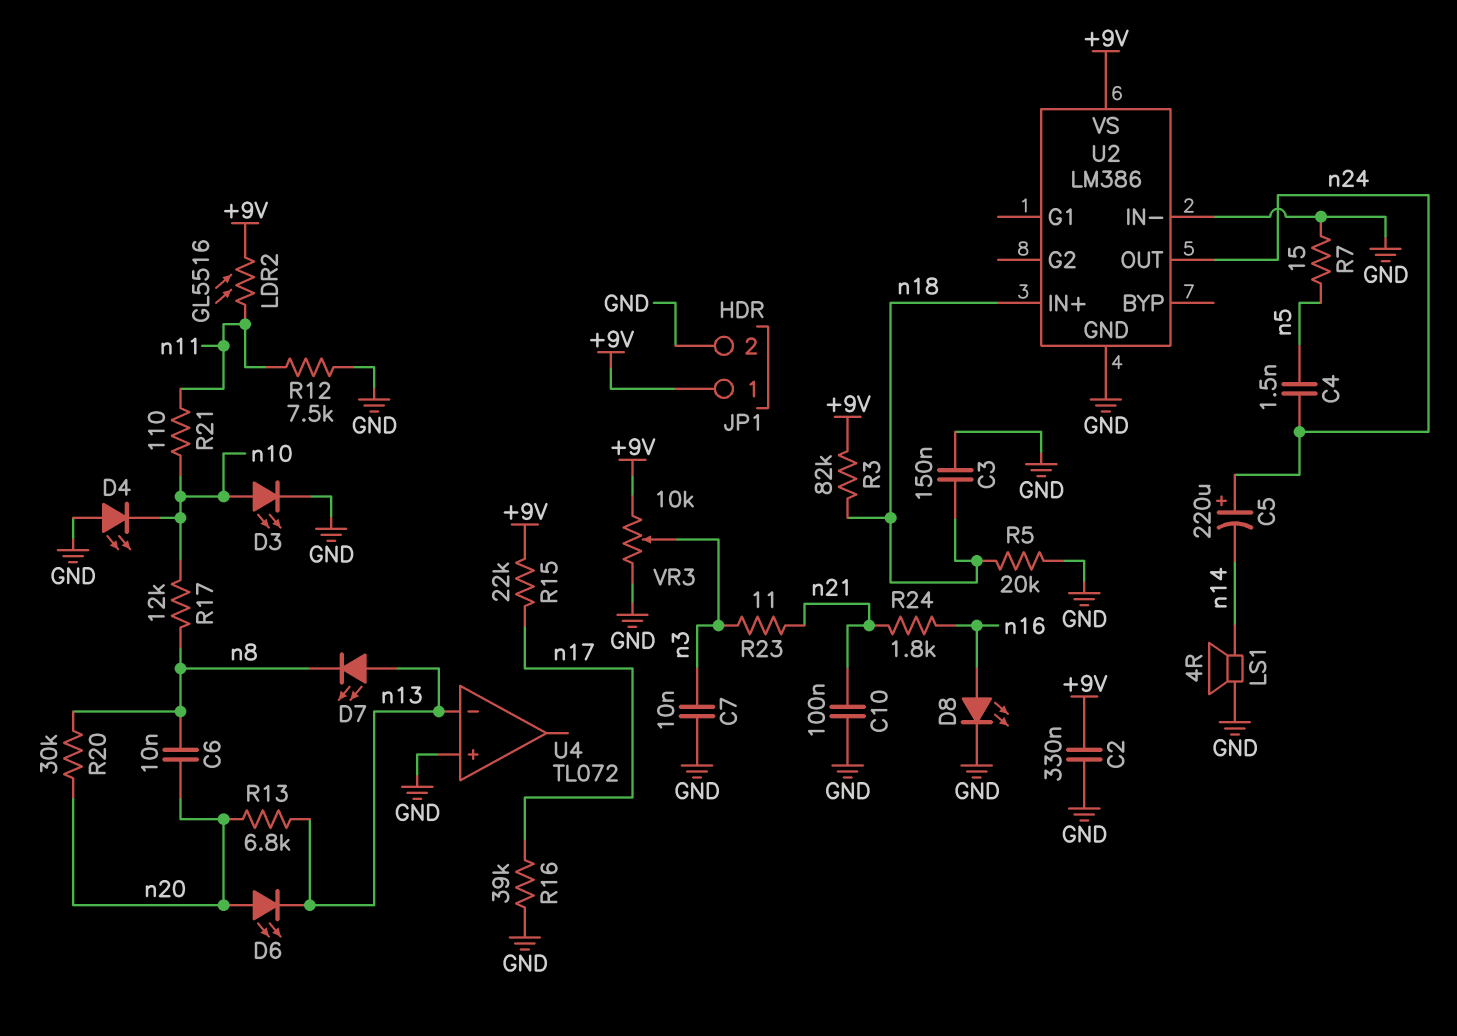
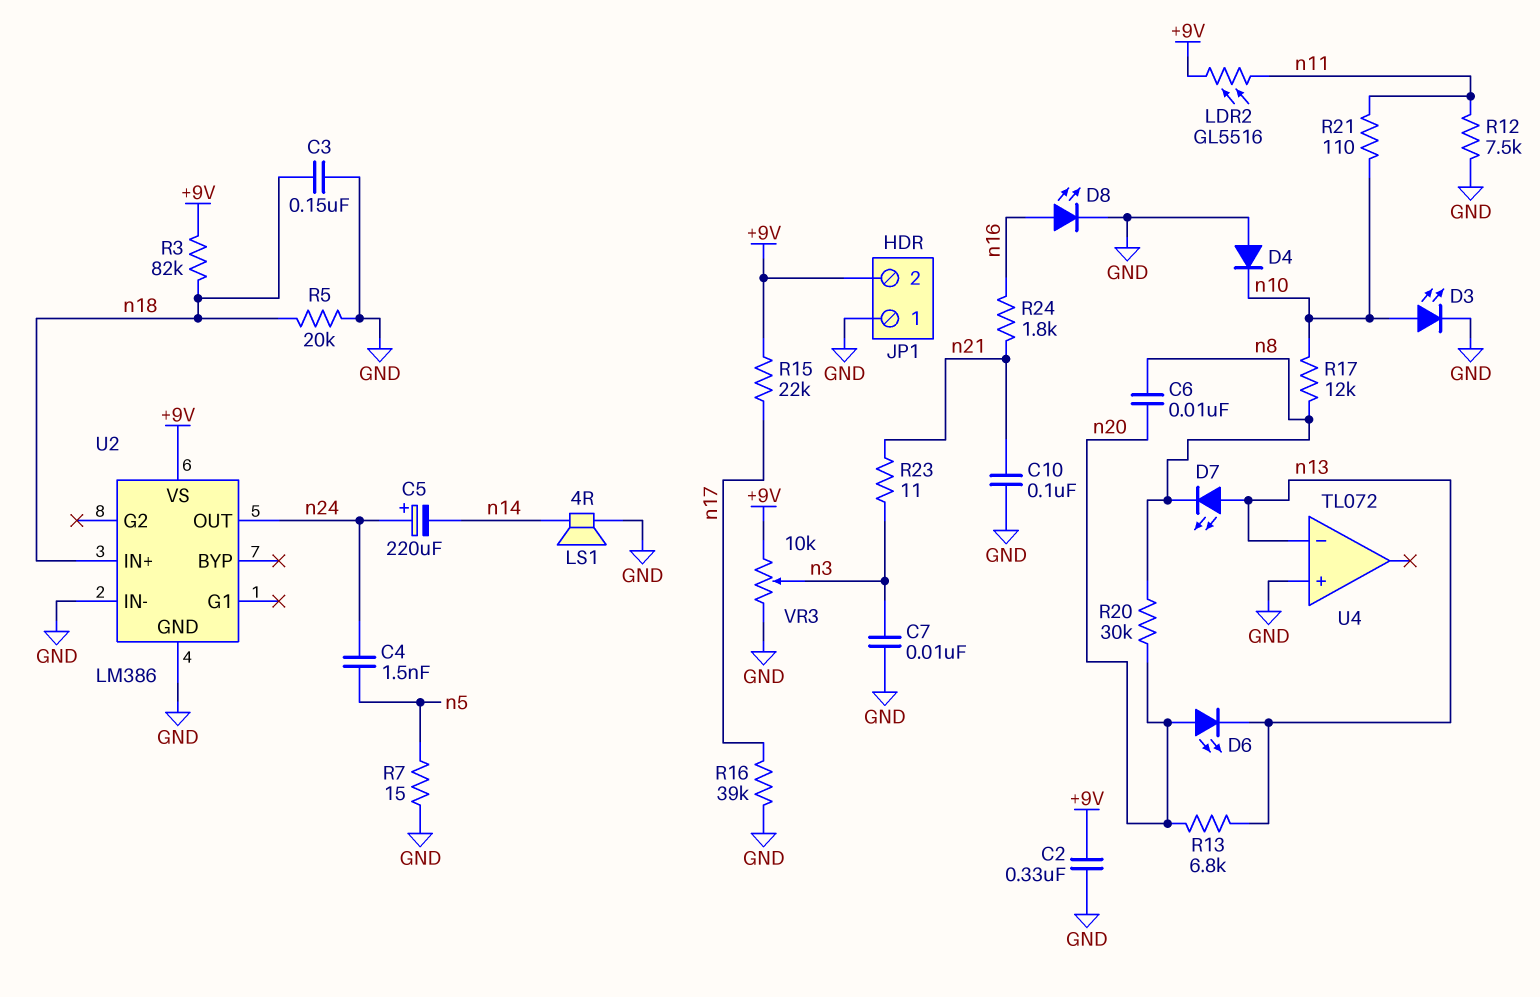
D4: LED (A GND, K n10) -> diode (A GND, K n10)
JP1 pin 1: +9V -> GND
JP1 pin 2: GND -> +9V

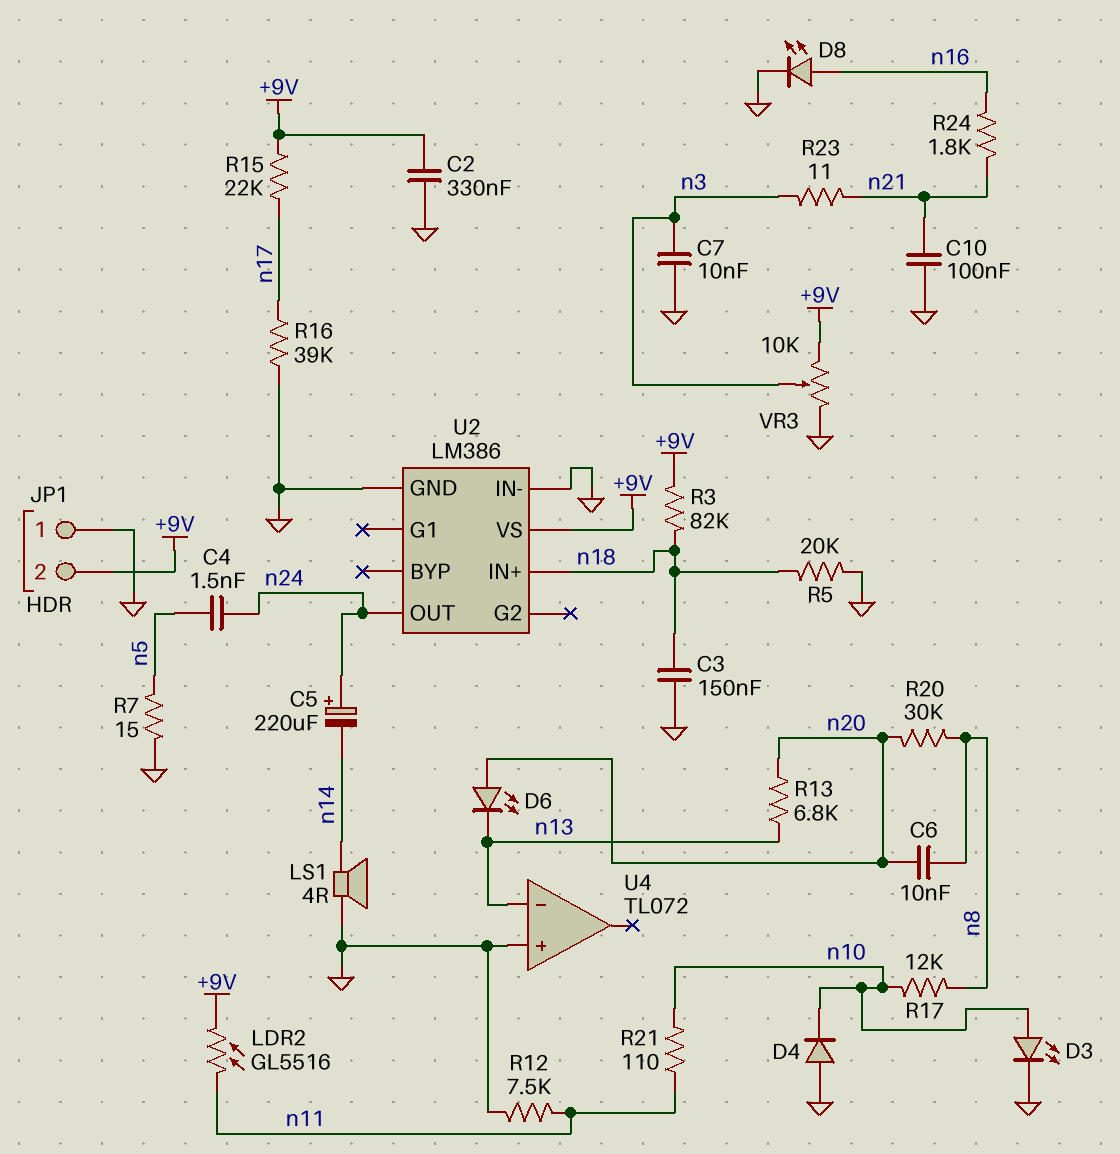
D7: LED (A n13, K n8) -> none

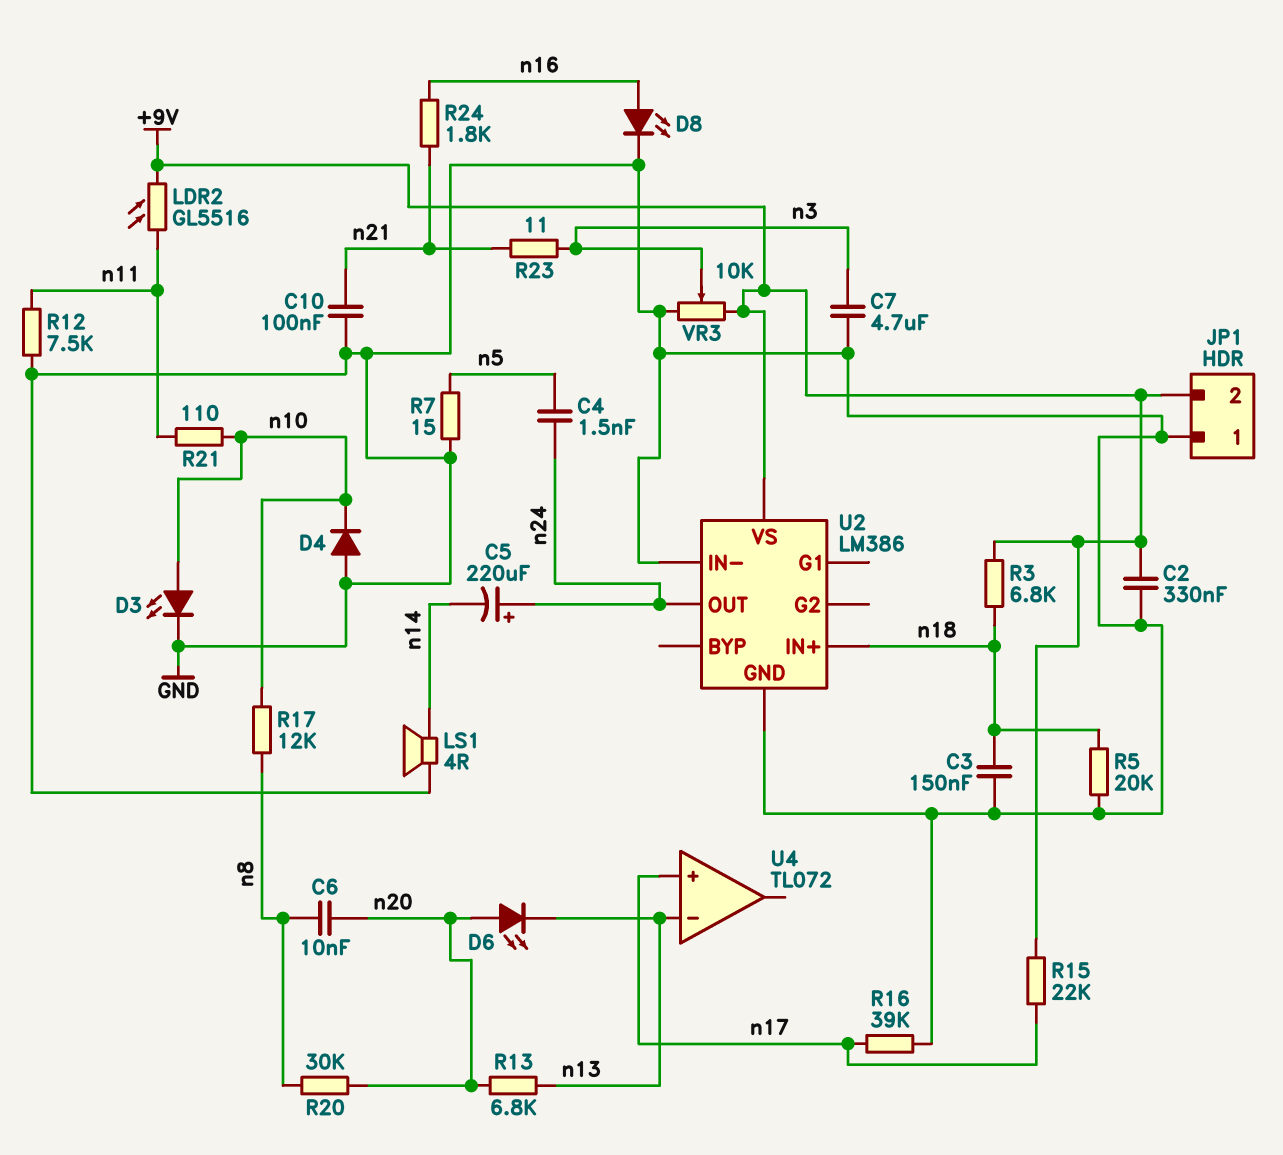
C7: 10nF (GND, n3) -> 4.7uF (GND, n3)
R3: 82k (+9V, n18) -> 6.8k (+9V, n18)
U4 pin in+: GND -> n17

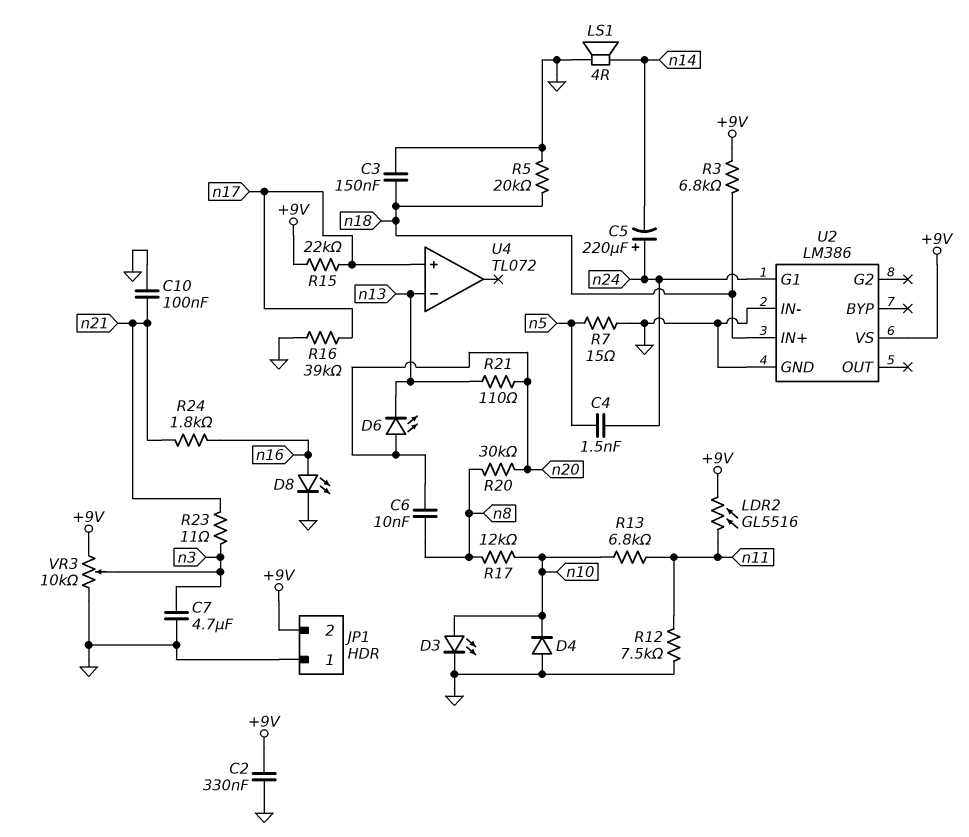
R13: 6.8k (n13, n20) -> 6.8k (n10, n11)
R21: 110 (n10, n11) -> 110 (n13, n20)
U2 pin G1: none -> n24
U2 pin OUT: n24 -> none

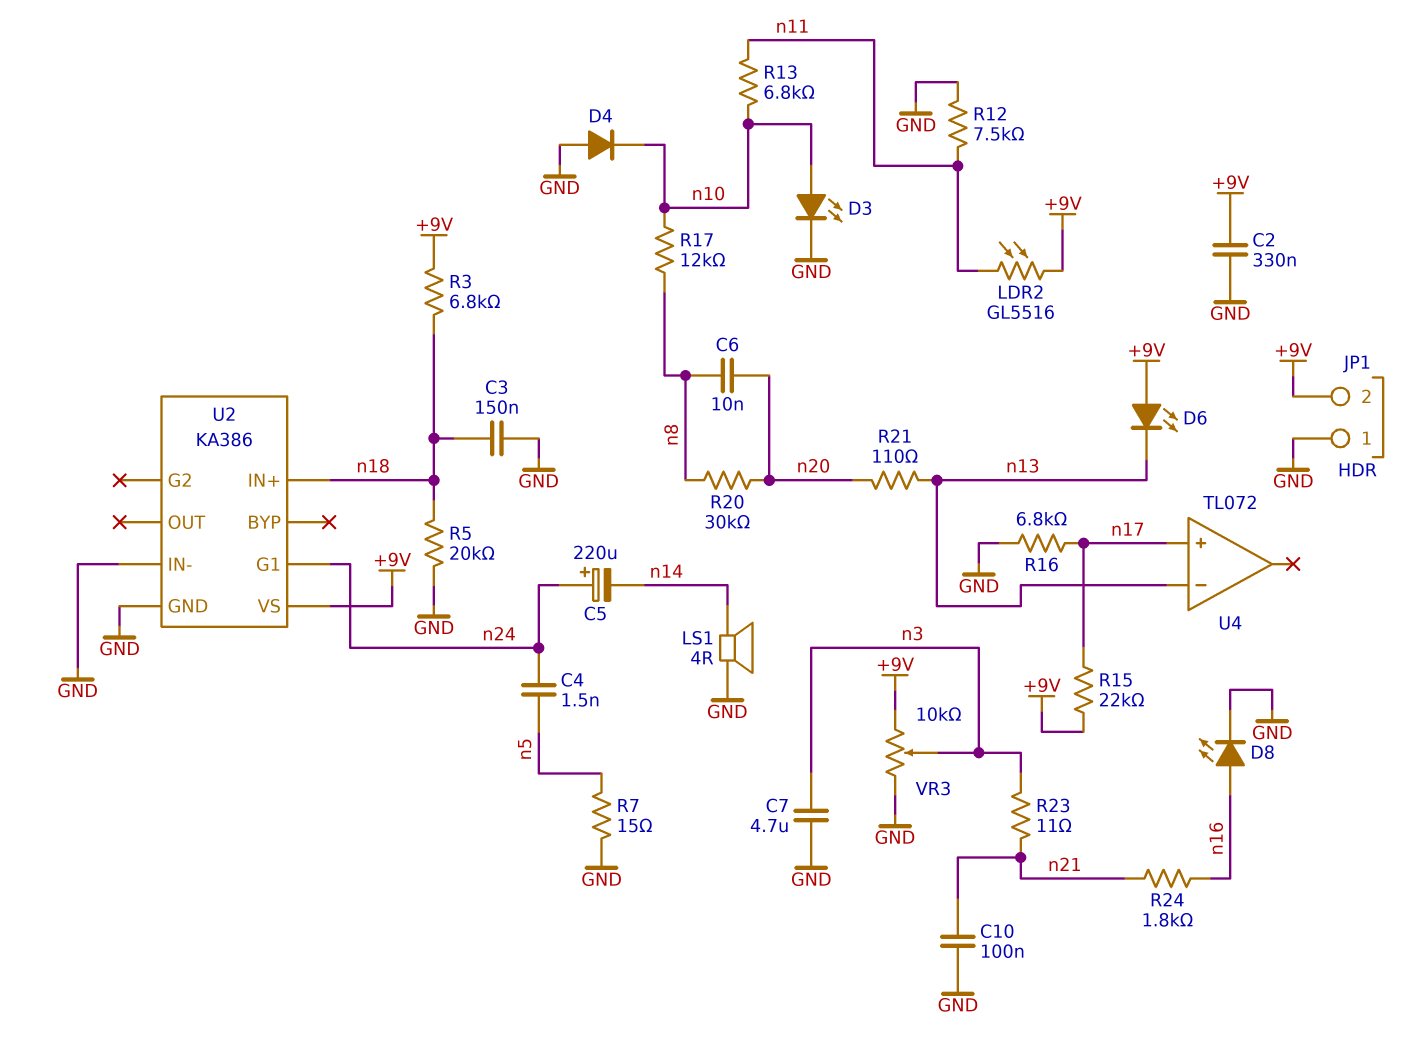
D6: LED (A n20, K n13) -> LED (A +9V, K n13)
R16: 39k (GND, n17) -> 6.8k (GND, n17)
U2: LM386 -> KA386

